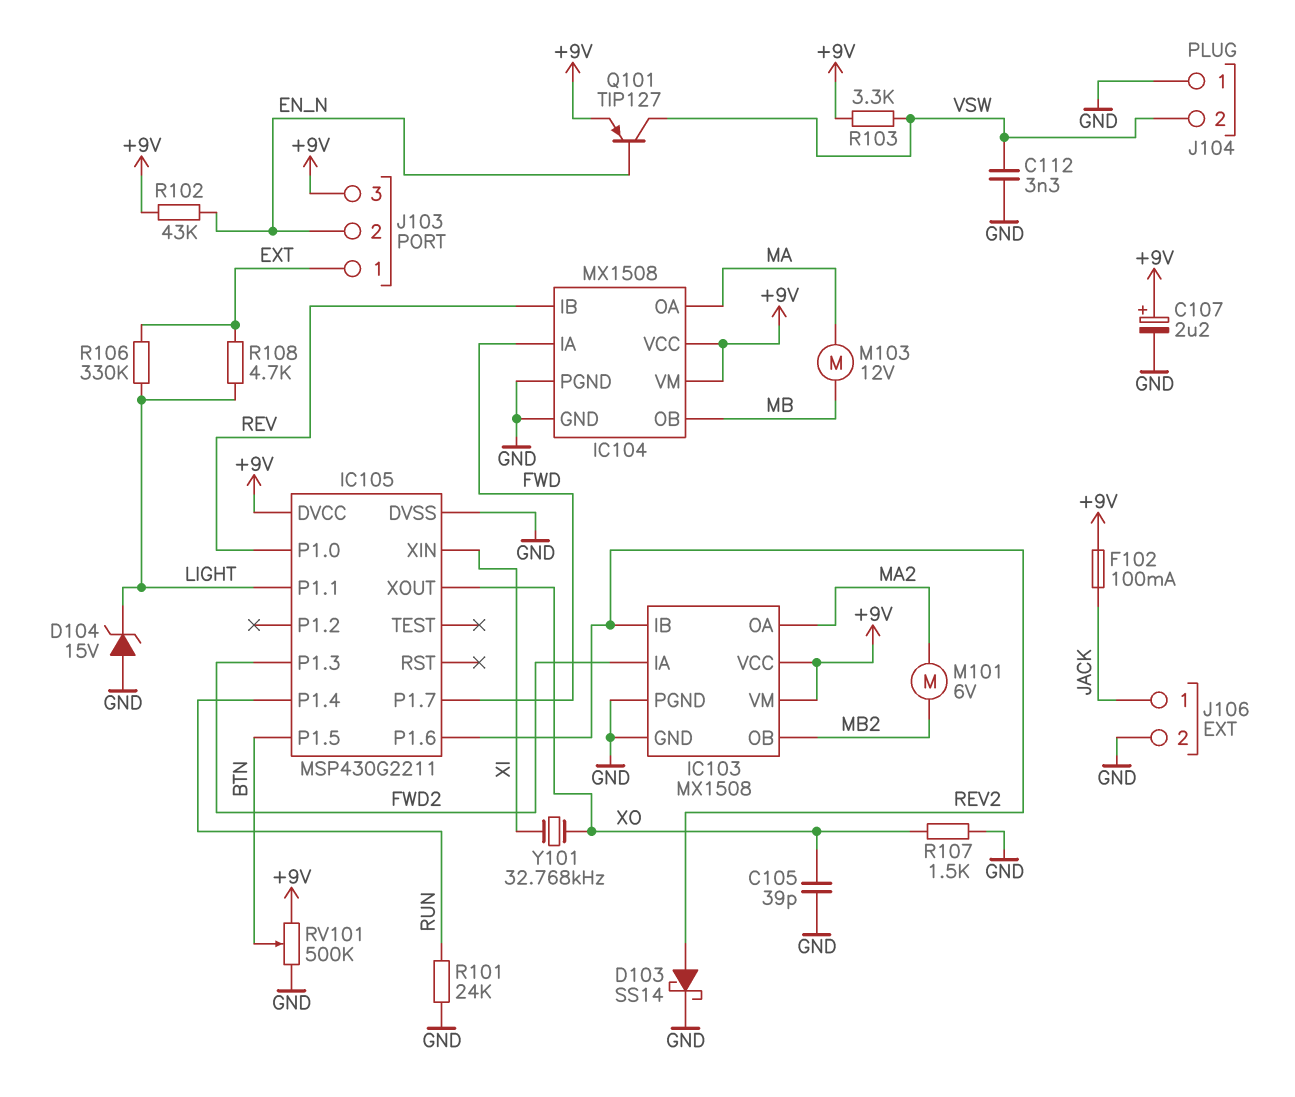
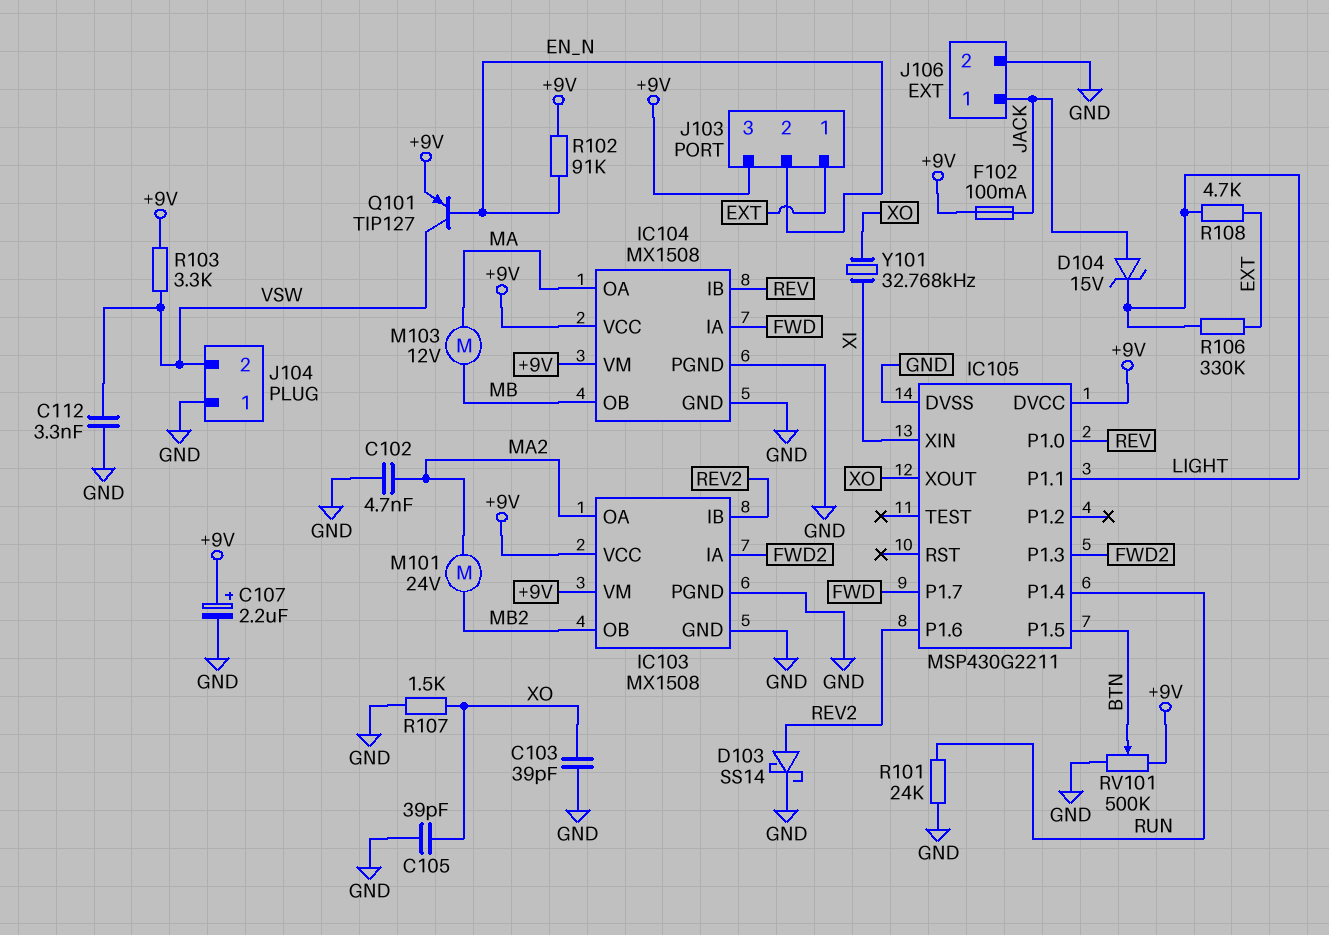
C102: none -> 4.7nF (GND, MA2)
C103: none -> 39pF (GND, XO)
D104: zener 15V (A GND, K LIGHT) -> zener 15V (A JACK, K LIGHT)
M101: motor 6V (MA2, MB2) -> motor 24V (MA2, MB2)
R102: 43k (+9V, EN_N) -> 91k (+9V, EN_N)

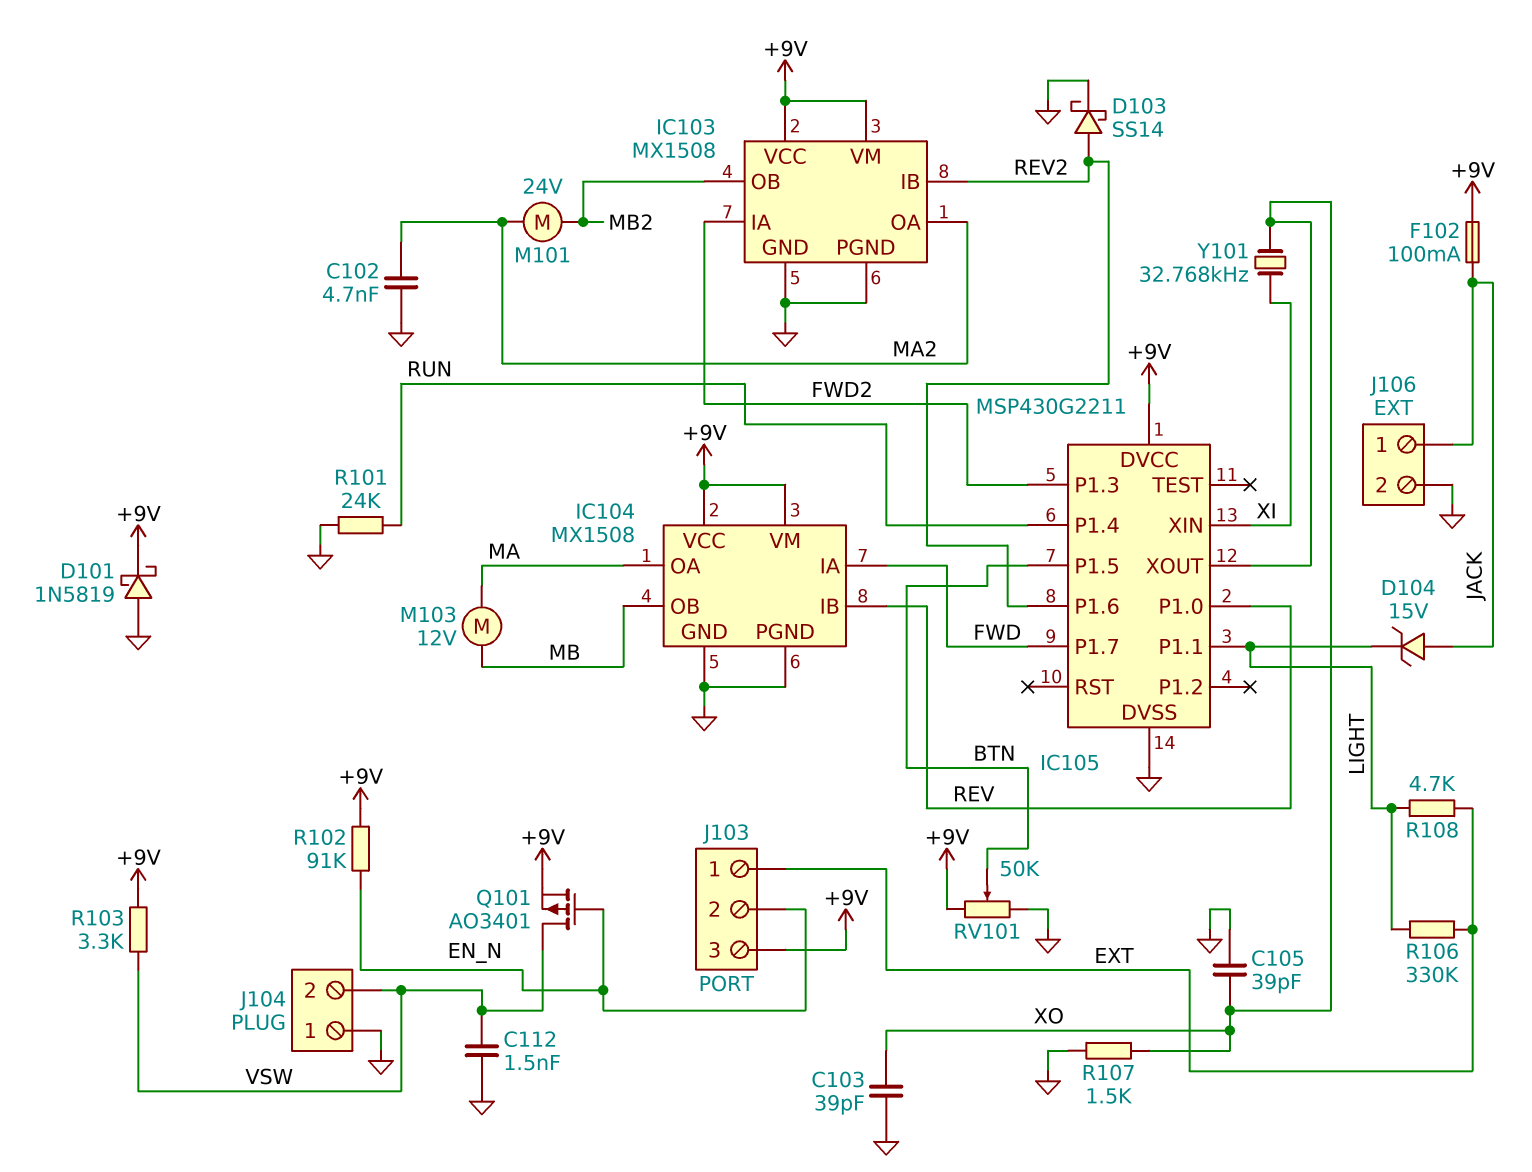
C107: 2.2uF (plus +9V, minus GND) -> none
C112: 3.3nF (GND, VSW) -> 1.5nF (GND, VSW)
D101: none -> schottky 1N5819 (A GND, K +9V)
Q101: PNP TIP127 (B EN_N, C VSW, E +9V) -> PMOS AO3401 (G EN_N, D VSW, S +9V)
RV101: 500k (+9V, GND, wiper BTN) -> 50k (+9V, GND, wiper BTN)

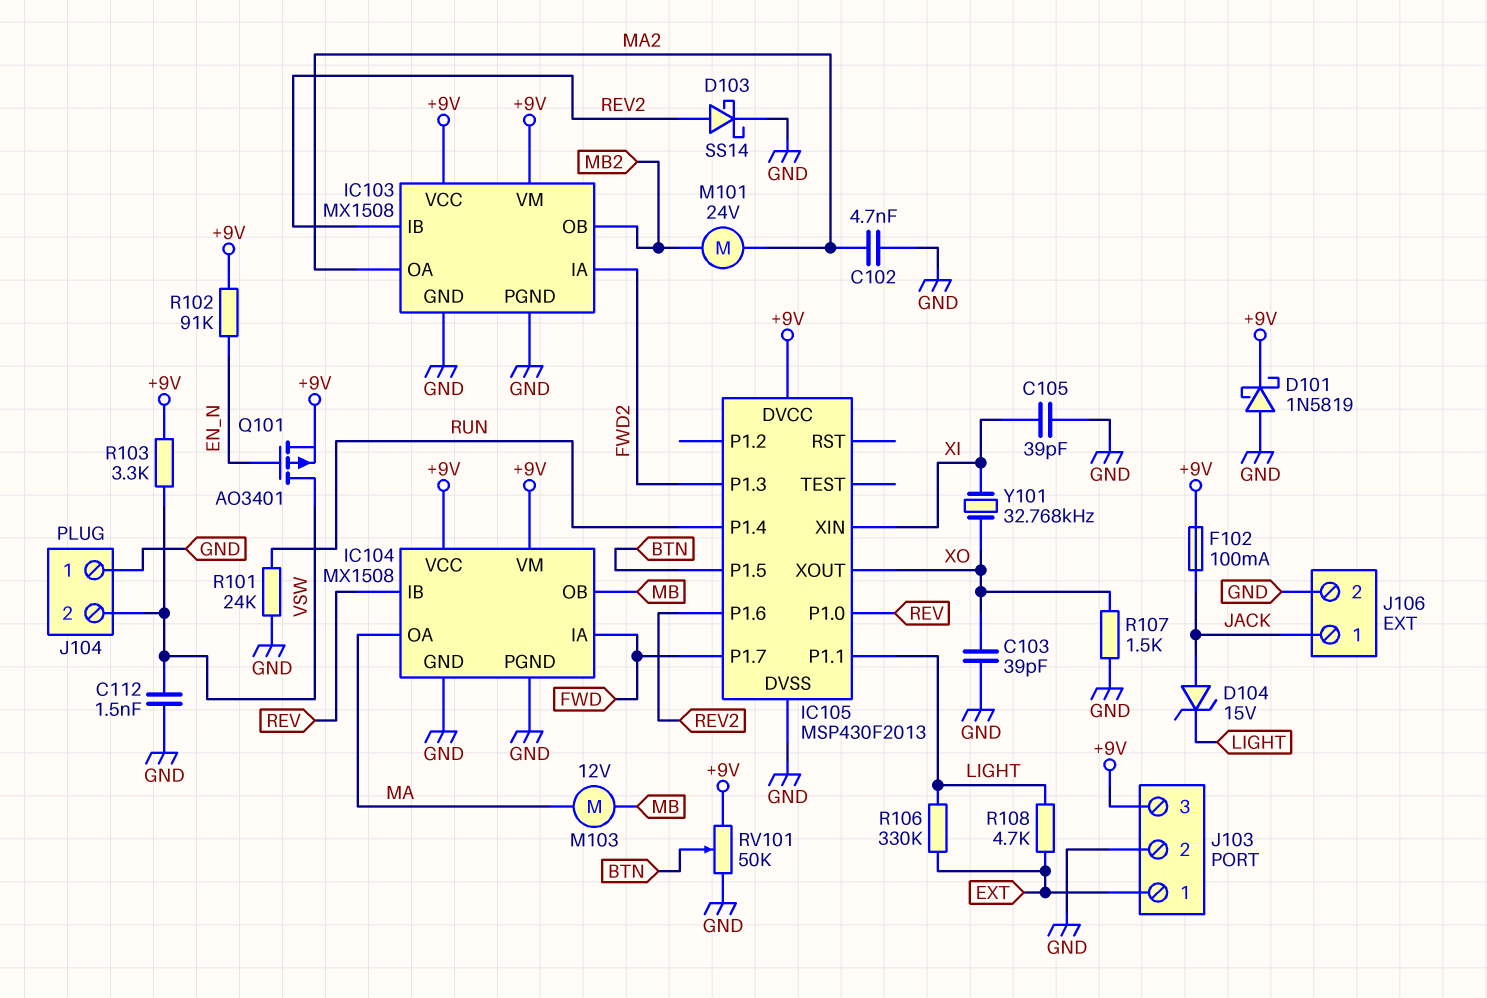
C105: 39pF (GND, XO) -> 39pF (GND, XI)
IC105: MSP430G2211 -> MSP430F2013
J103 pin 2: EN_N -> GND

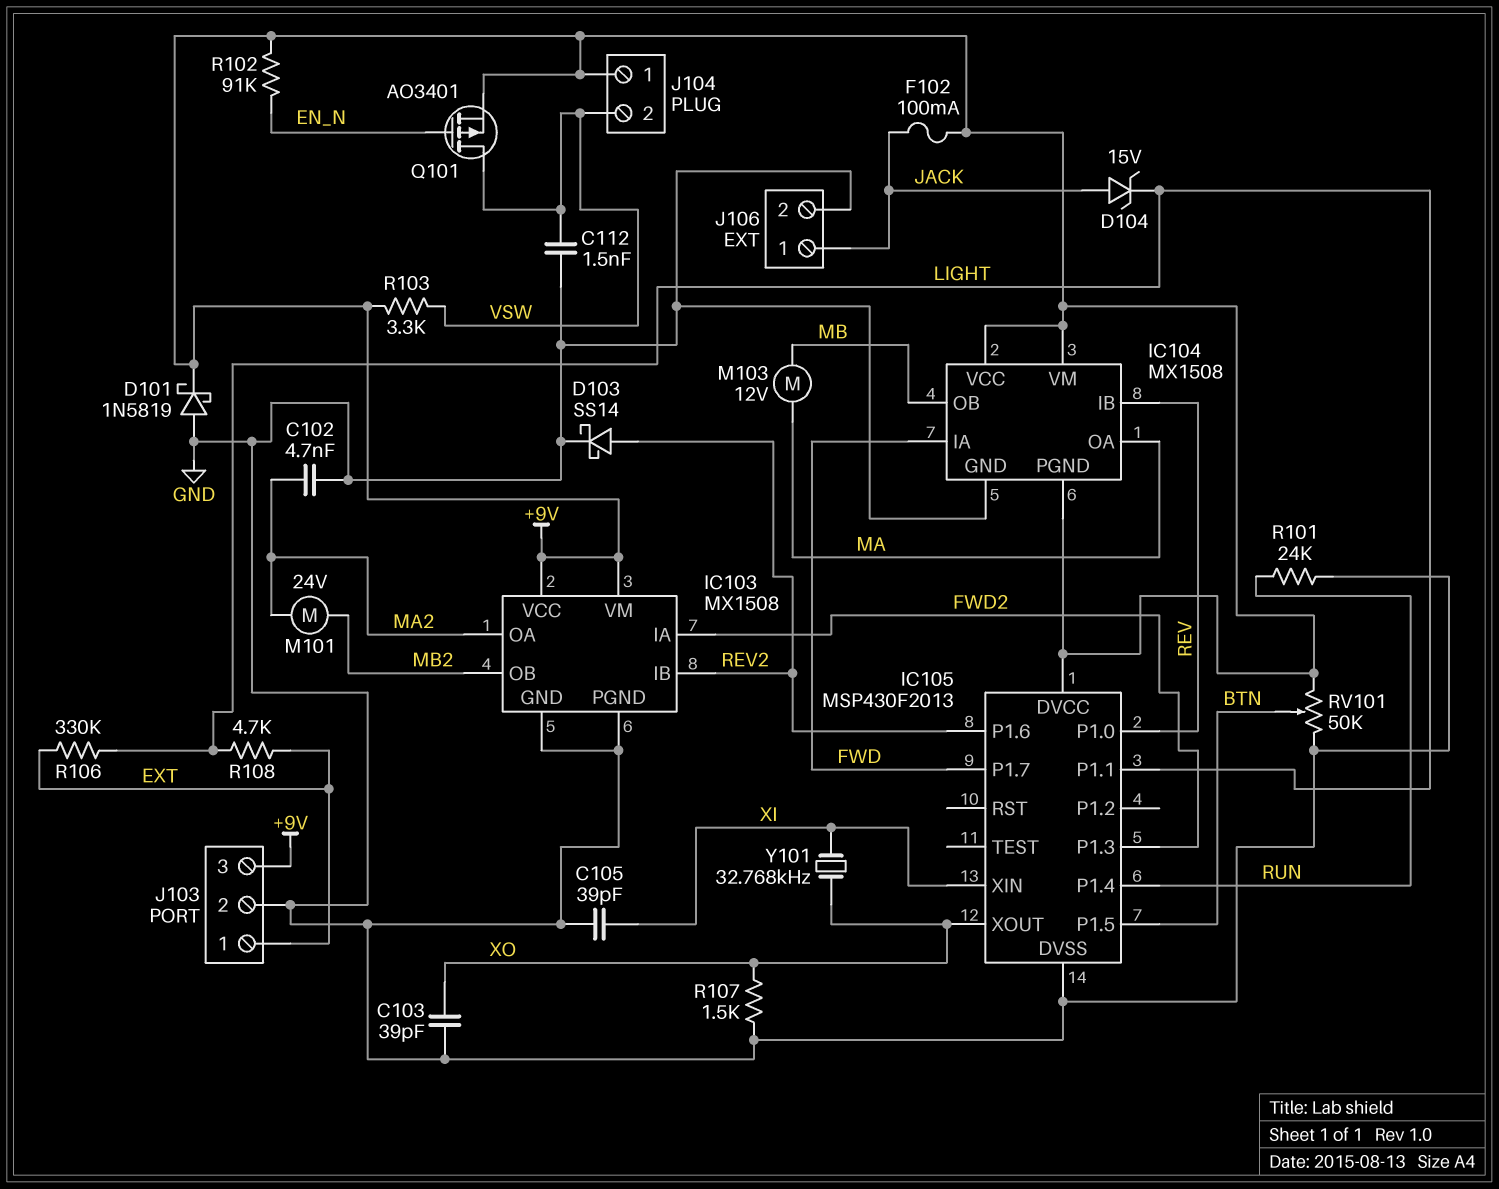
IC104 pin PGND: GND -> +9V
J104 pin 1: GND -> +9V

